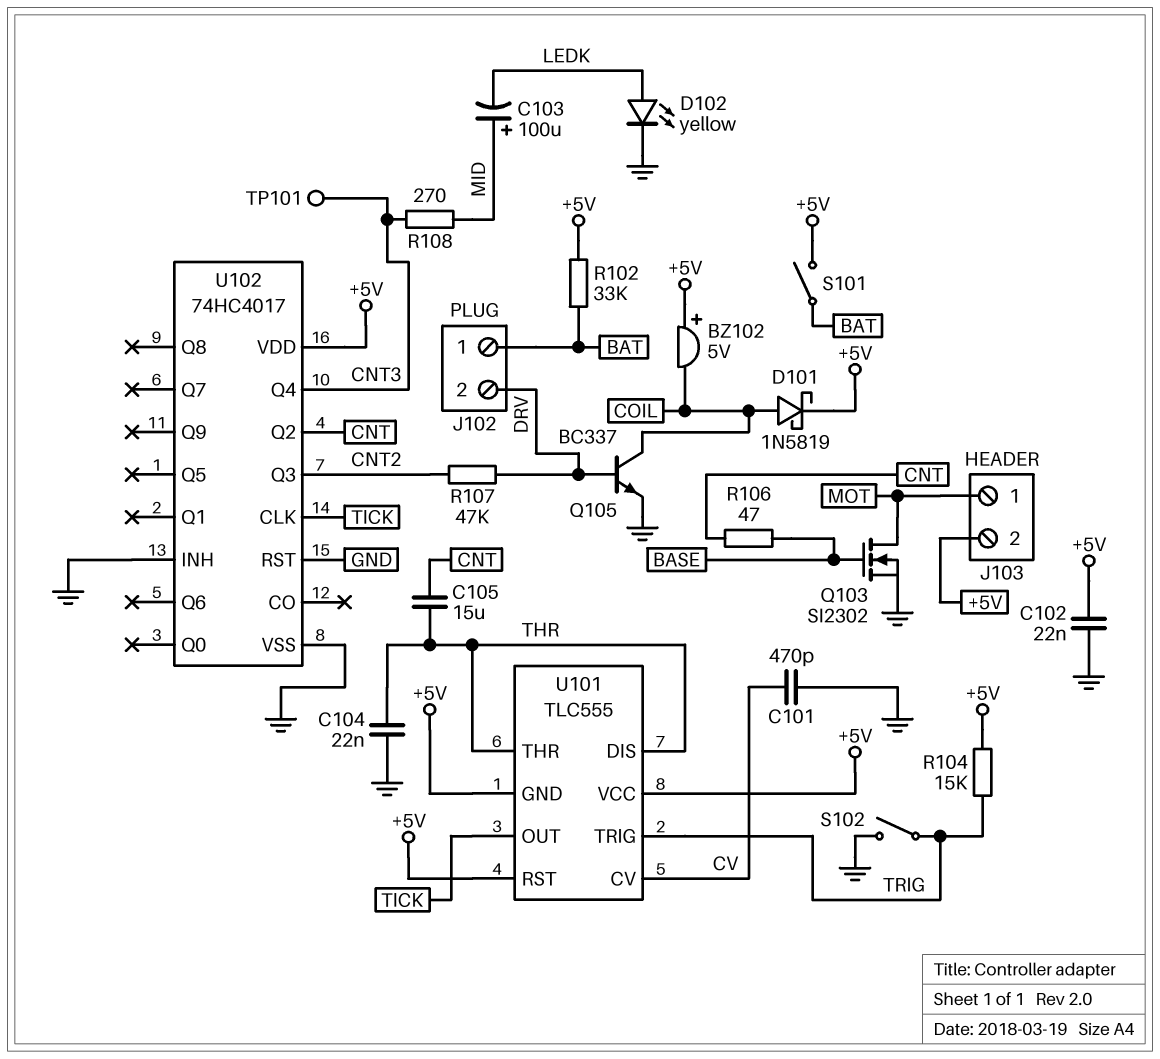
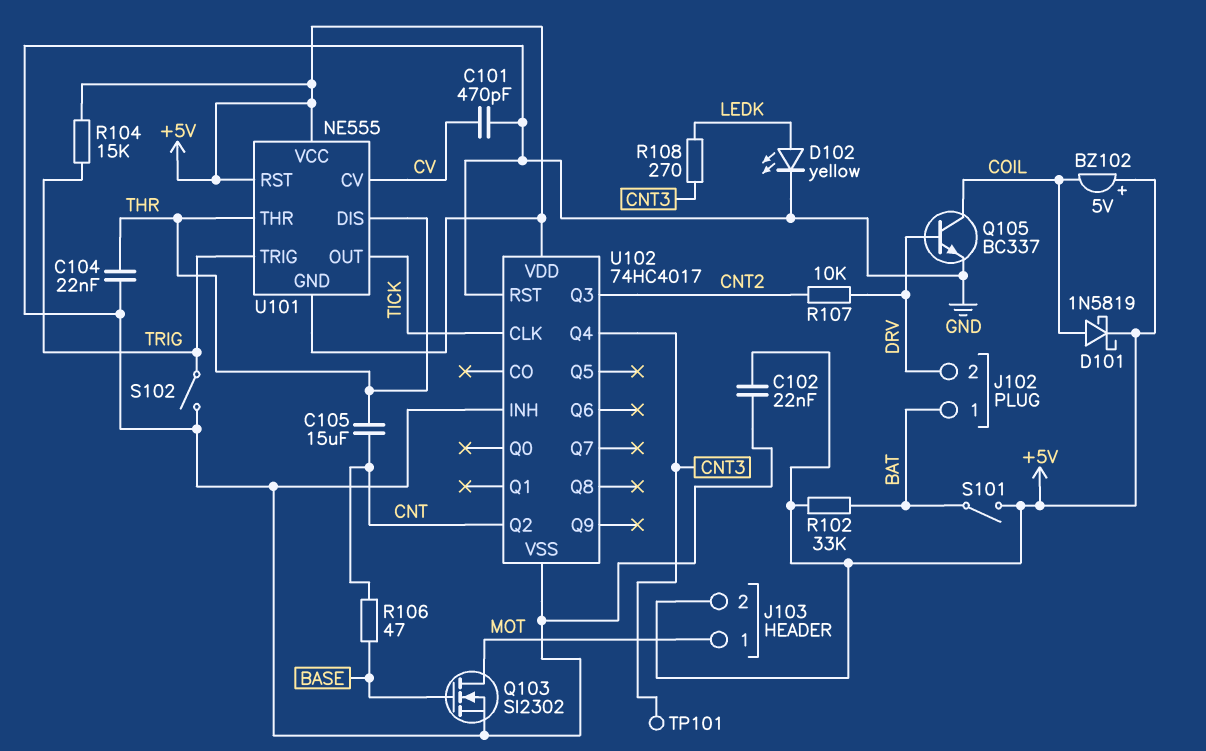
C103: 100uF (plus MID, minus LEDK) -> none
R107: 47k (CNT2, DRV) -> 10k (CNT2, DRV)
R108: 270 (CNT3, MID) -> 270 (CNT3, LEDK)
U101: TLC555 -> NE555

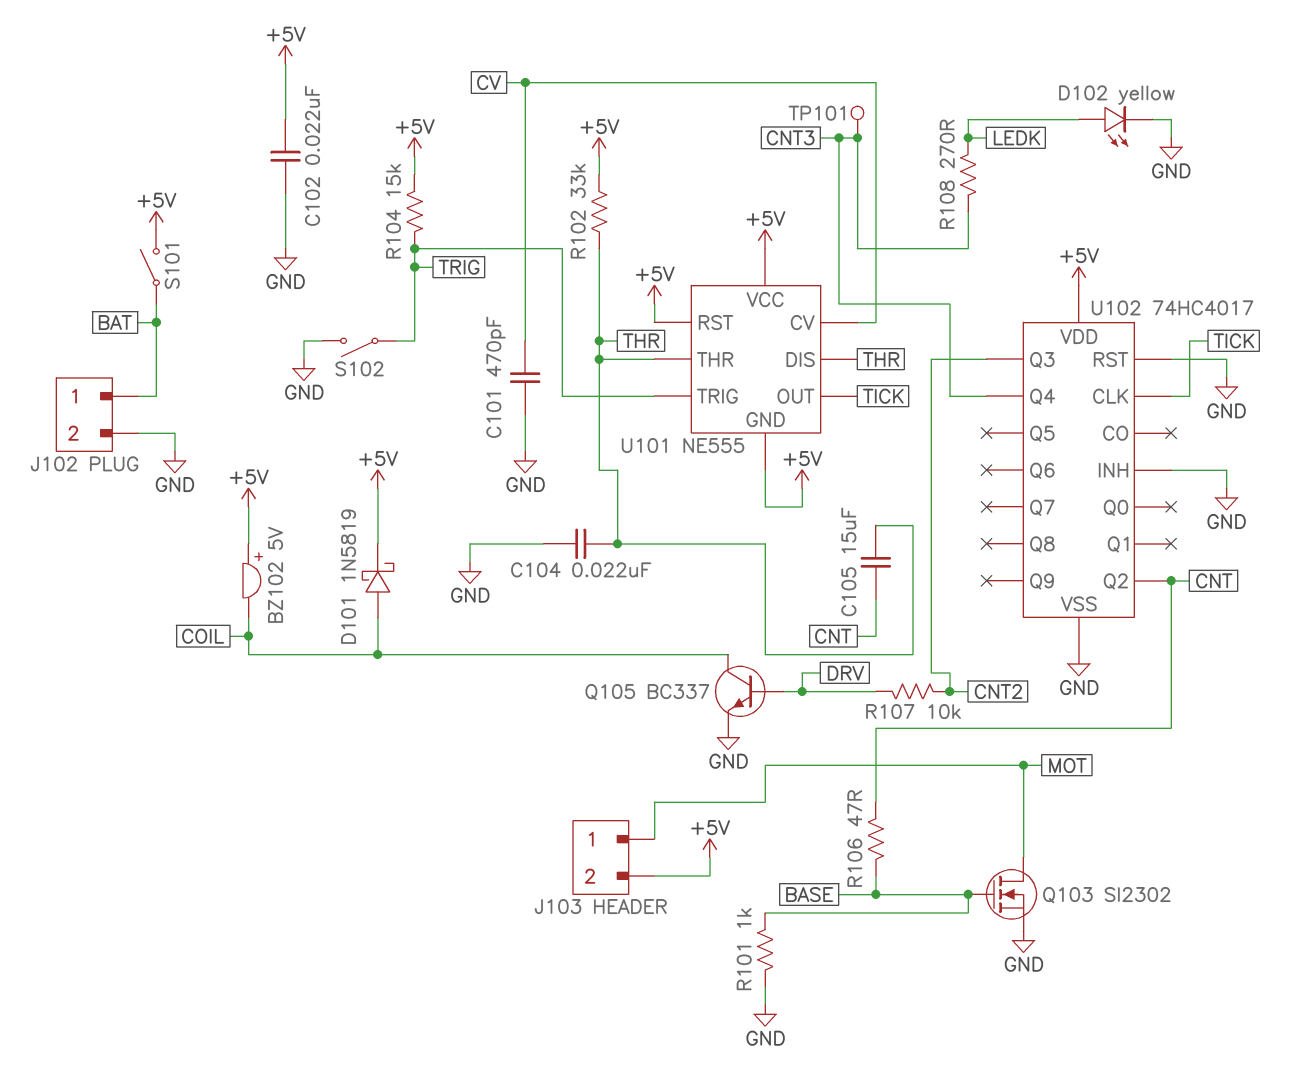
J102 pin 2: DRV -> GND
R101: none -> 1k (BASE, GND)
R102: 33k (+5V, BAT) -> 33k (+5V, THR)

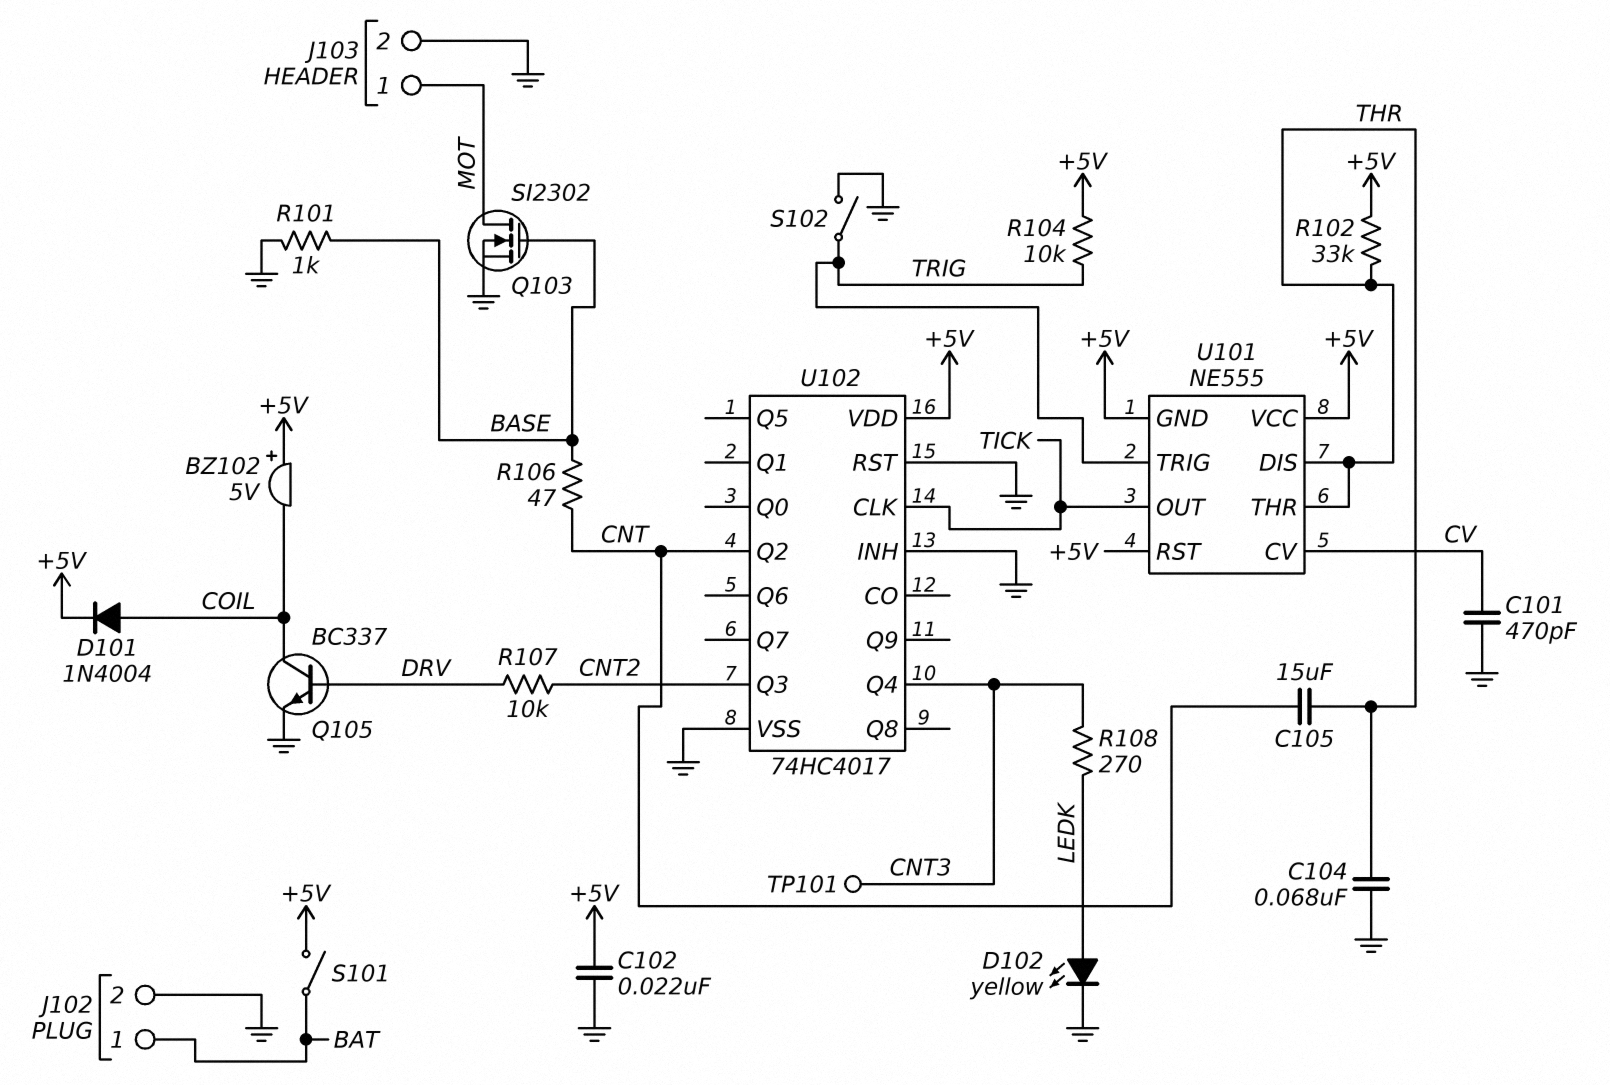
C104: 22nF (GND, THR) -> 68nF (GND, THR)
D101: schottky 1N5819 (A COIL, K +5V) -> diode 1N4004 (A COIL, K +5V)
J103 pin 2: +5V -> GND
R104: 15k (+5V, TRIG) -> 10k (+5V, TRIG)

